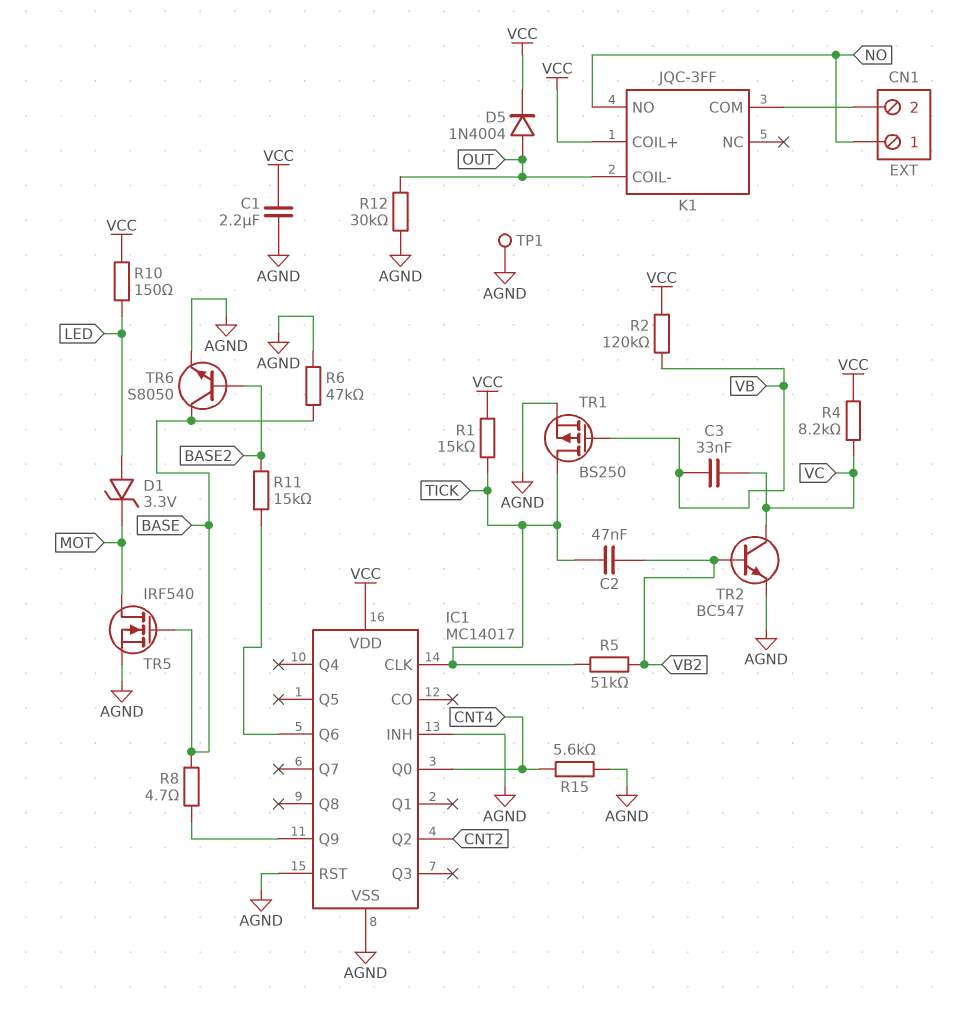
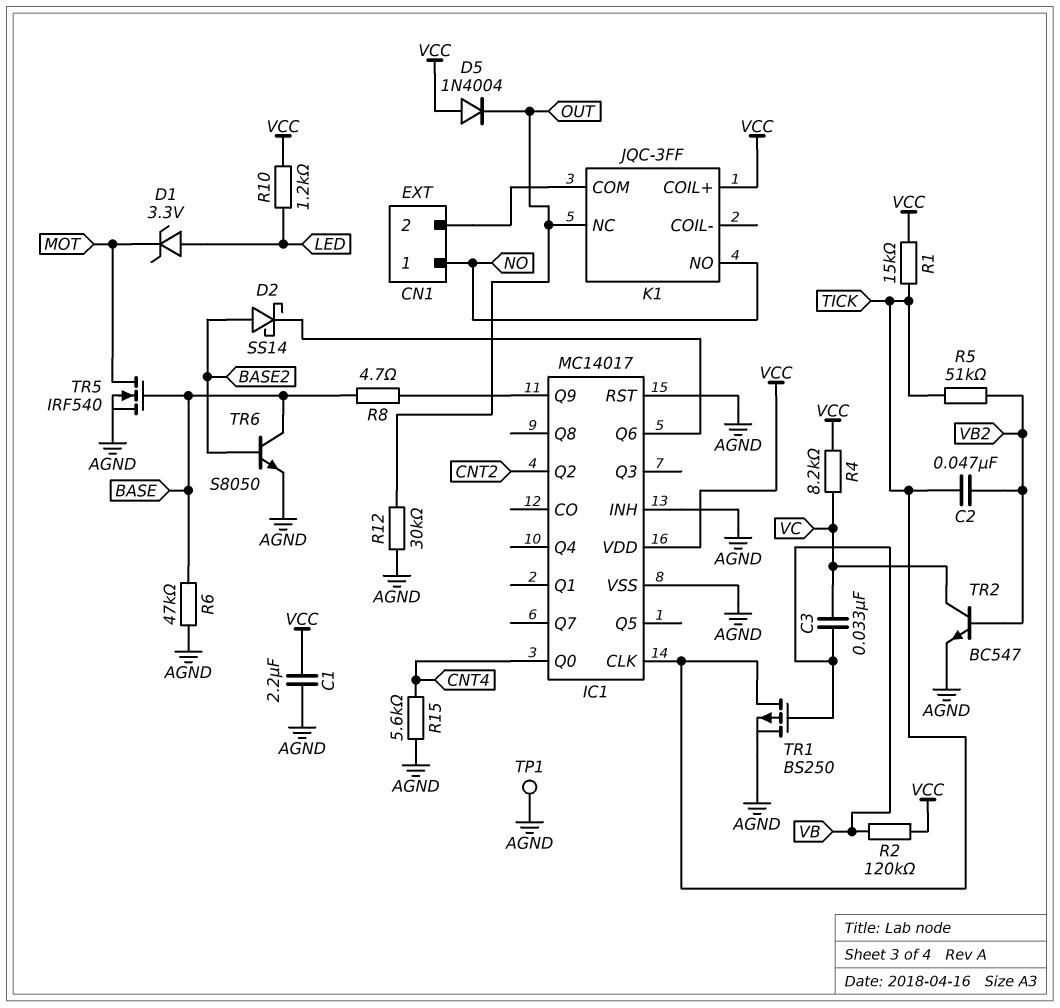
D2: none -> schottky SS14 (A BASE2, K IC1/Q6)
D5: diode 1N4004 (A OUT, K VCC) -> diode 1N4004 (A VCC, K OUT)
K1 pin COIL-: OUT -> none
K1 pin NC: none -> OUT
R10: 150 (LED, VCC) -> 1.2k (LED, VCC)
R11: 15k (BASE2, IC1/Q6) -> none

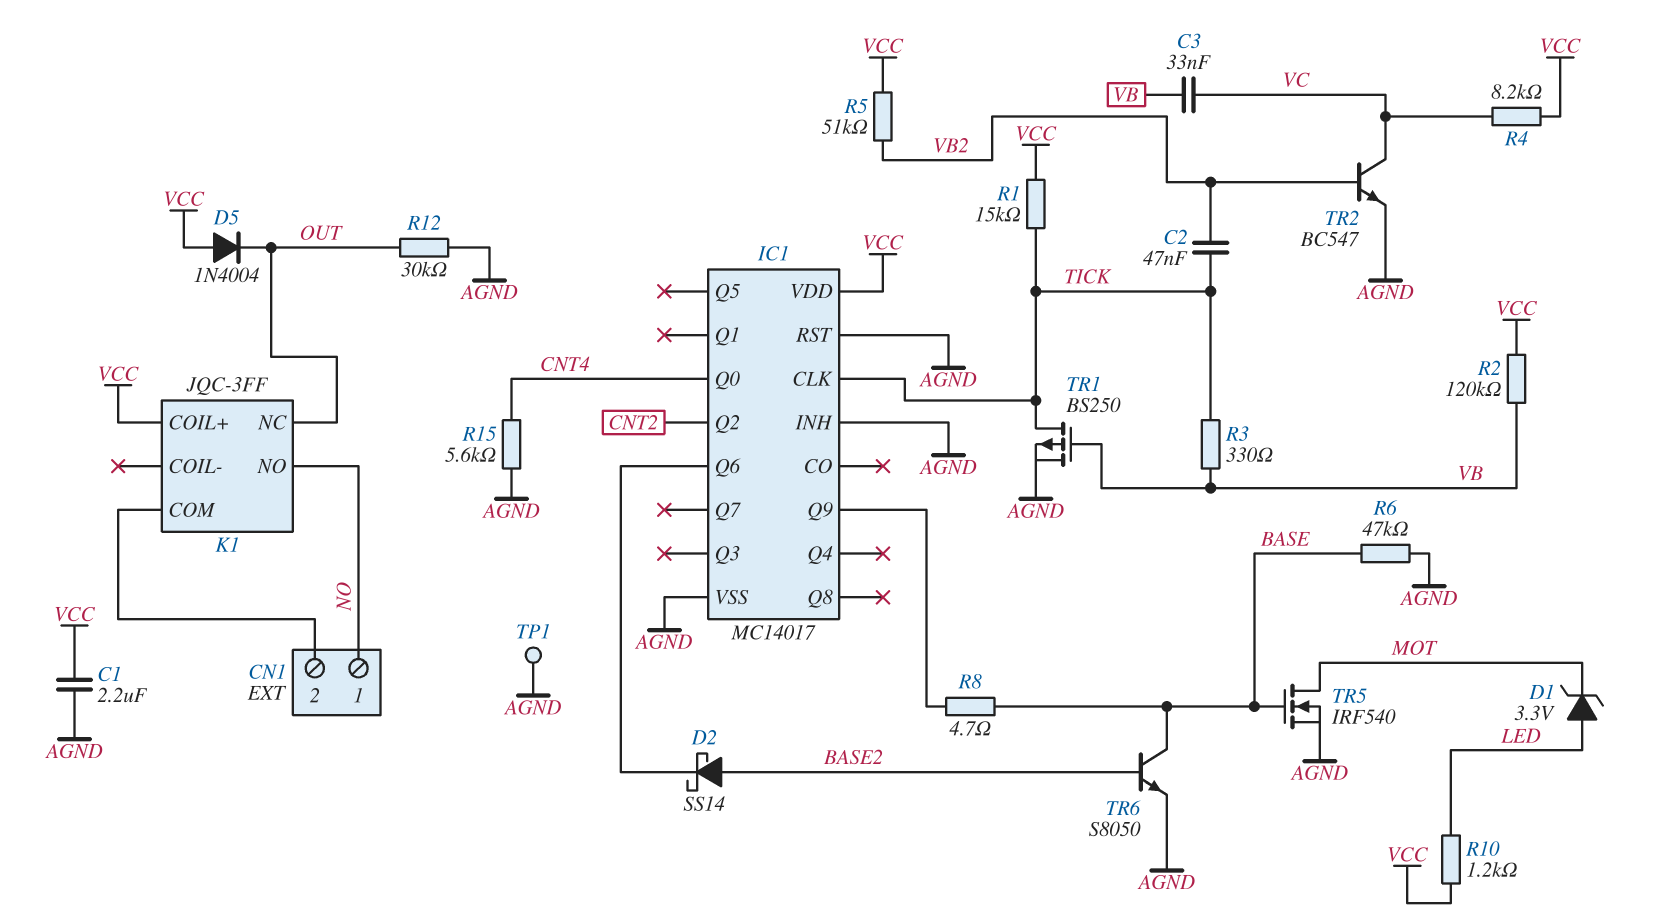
R3: none -> 330 (TICK, VB)
R5: 51k (TICK, VB2) -> 51k (VB2, VCC)

